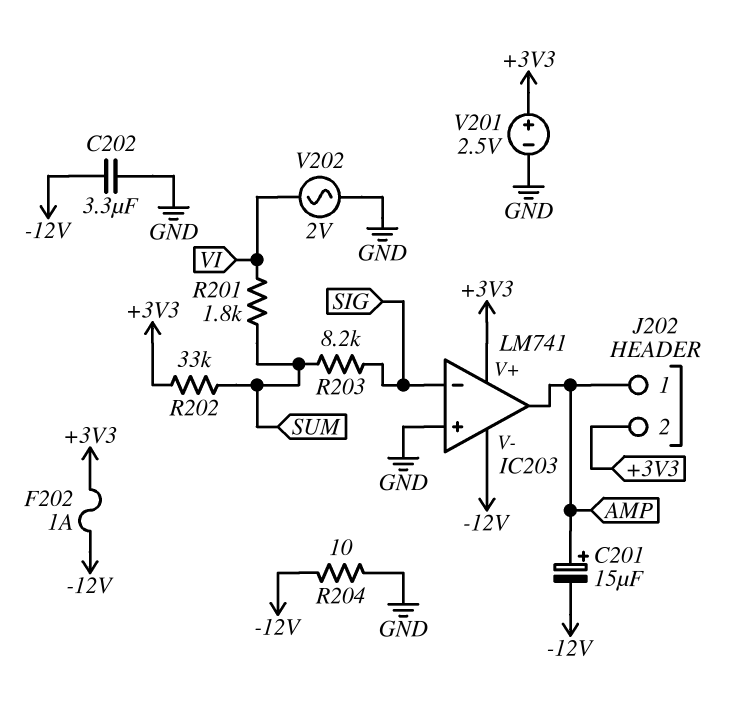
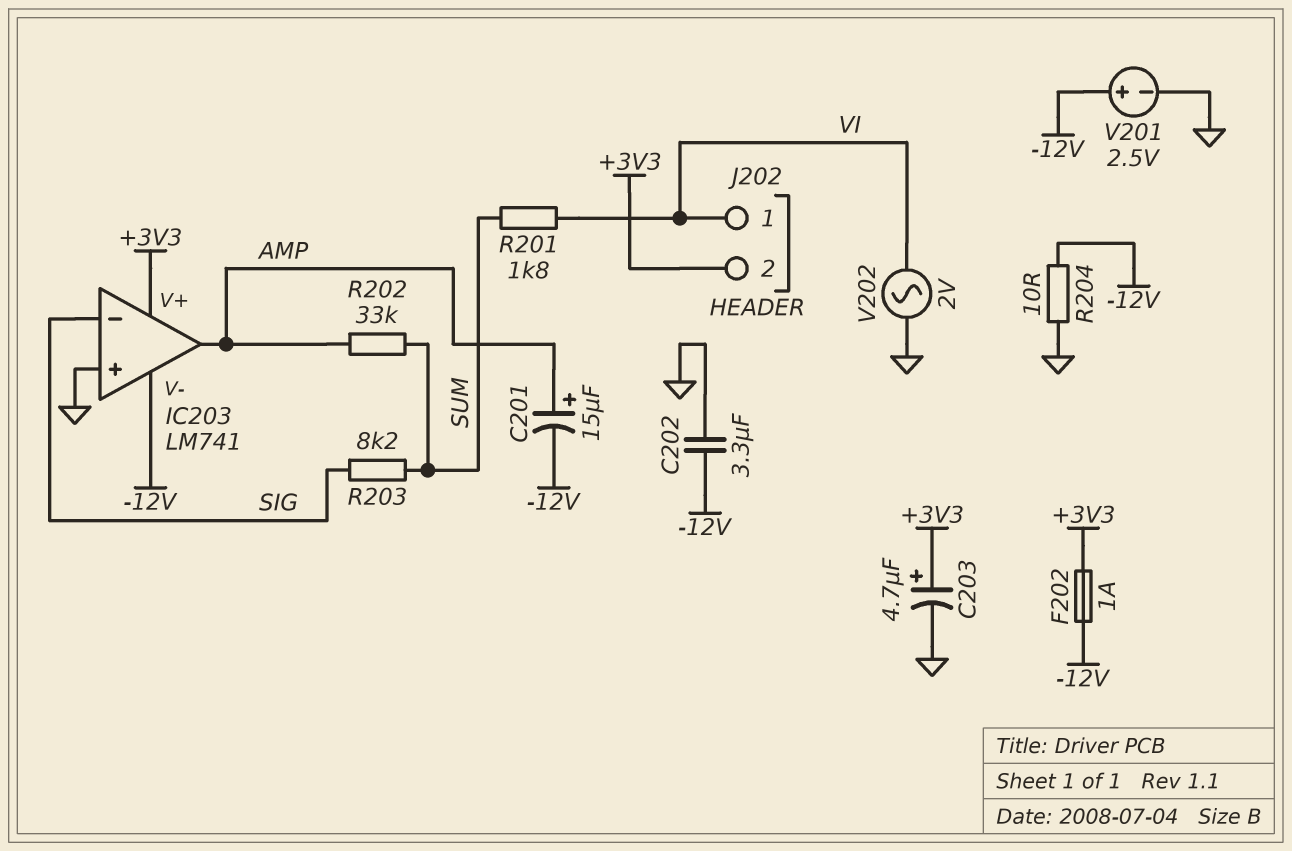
C203: none -> 4.7uF (plus +3V3, minus GND)
J202 pin 1: AMP -> VI
R202: 33k (+3V3, SUM) -> 33k (AMP, SUM)
V201: 2.5V (plus +3V3, minus GND) -> 2.5V (plus -12V, minus GND)

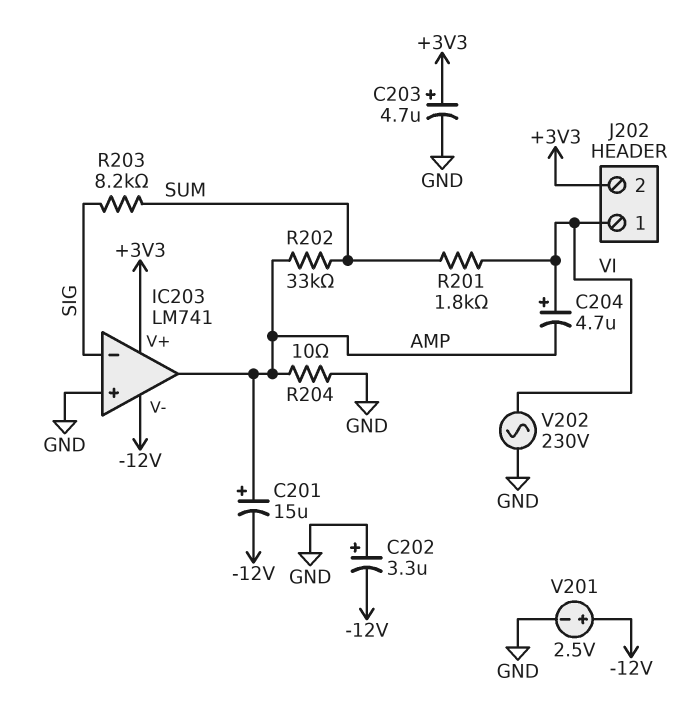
C202: 3.3uF (-12V, GND) -> 3.3uF (plus GND, minus -12V)
C204: none -> 4.7uF (plus VI, minus AMP)
F202: 1A (+3V3, -12V) -> none
R204: 10 (-12V, GND) -> 10 (AMP, GND)
V202: AC 2V (GND, VI) -> AC 230V (GND, VI)

